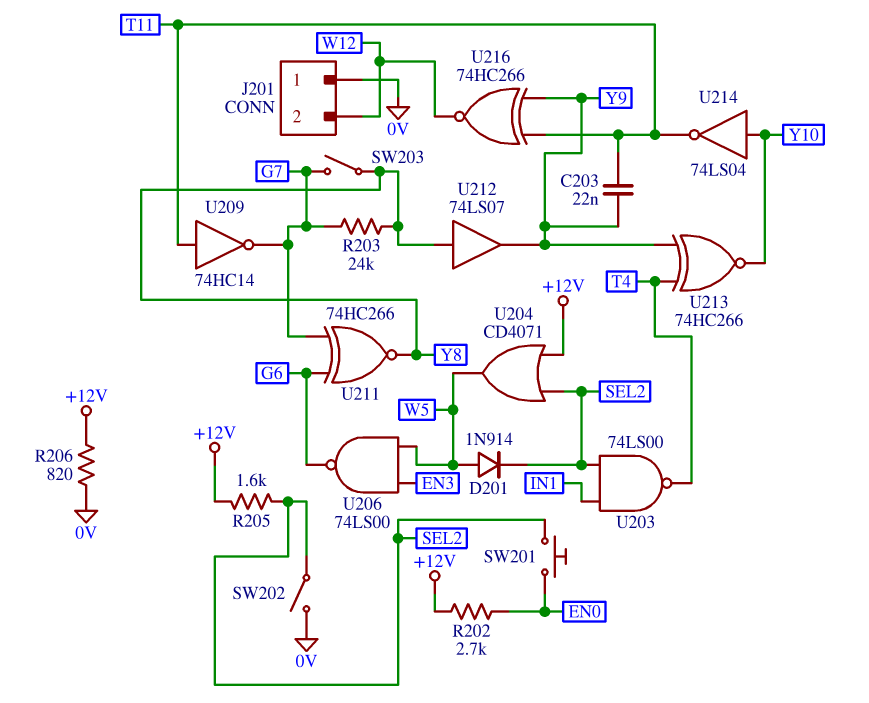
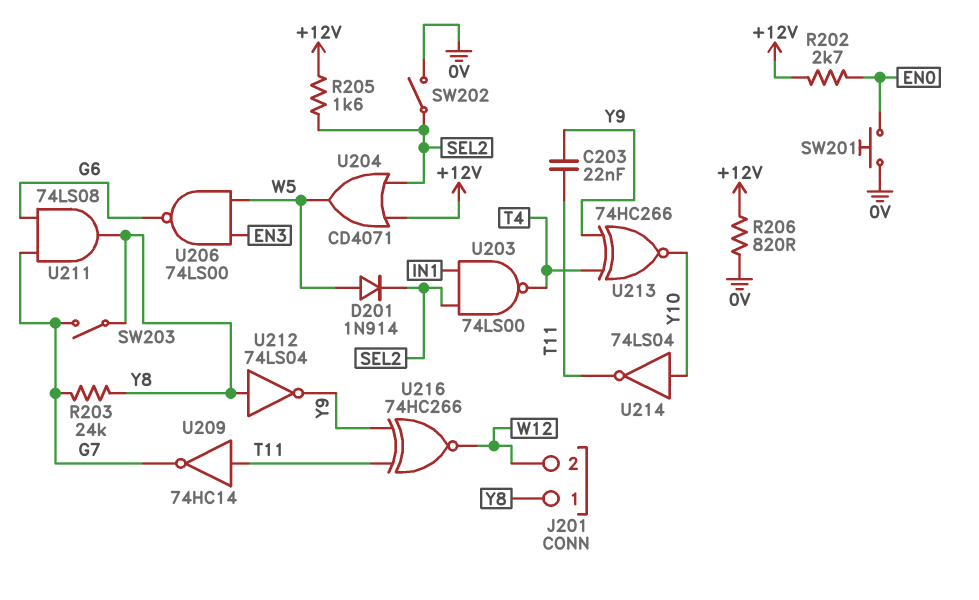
J201 pin 1: 0V -> Y8
SW201: button (EN0, SEL2) -> button (0V, EN0)
U211: XNOR 74HC266 (in G6, in G7, out Y8) -> AND 74LS08 (in G6, in G7, out Y8)
U212: buffer 74LS07 (in Y8, out Y9) -> NOT 74LS04 (in Y8, out Y9)

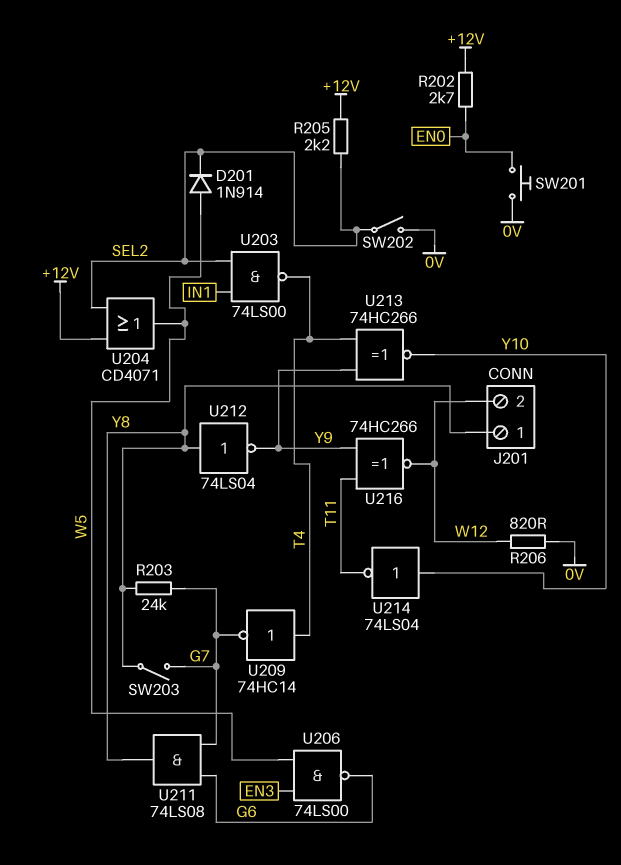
C203: 22nF (T11, Y9) -> none
R205: 1.6k (+12V, SEL2) -> 2.2k (+12V, SEL2)
R206: 820 (+12V, 0V) -> 820 (0V, W12)
U209: NOT 74HC14 (in T11, out G7) -> NOT 74HC14 (in T4, out G7)

